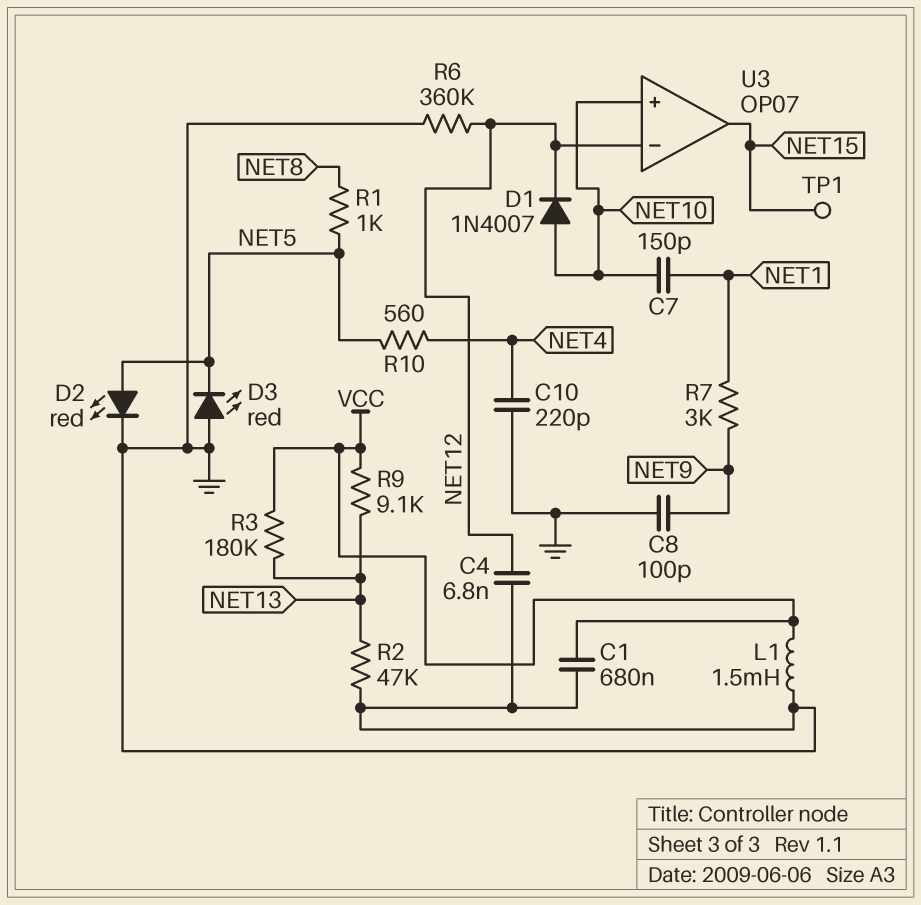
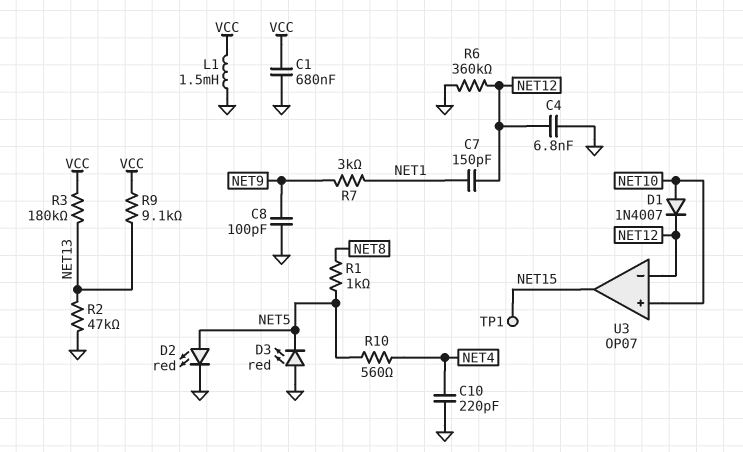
C7: 150pF (NET1, NET10) -> 150pF (NET1, NET12)

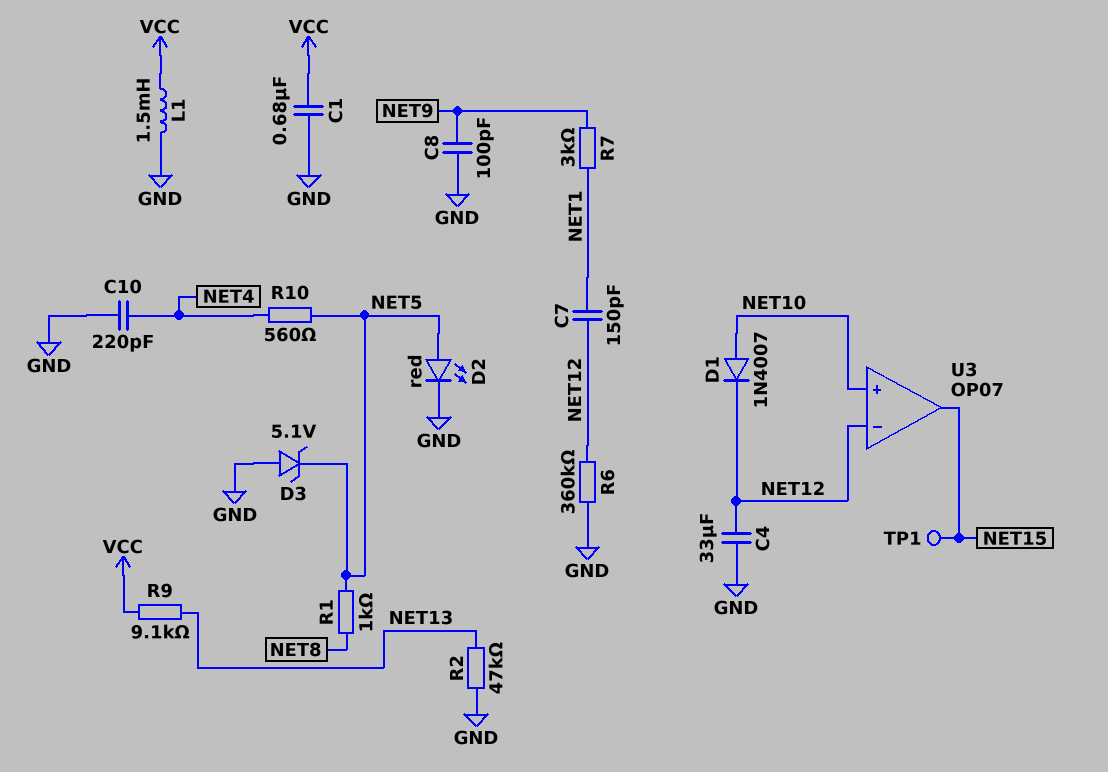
C4: 6.8nF (GND, NET12) -> 33uF (GND, NET12)
D3: LED red (A GND, K NET5) -> zener 5.1V (A GND, K NET5)
R3: 180k (NET13, VCC) -> none

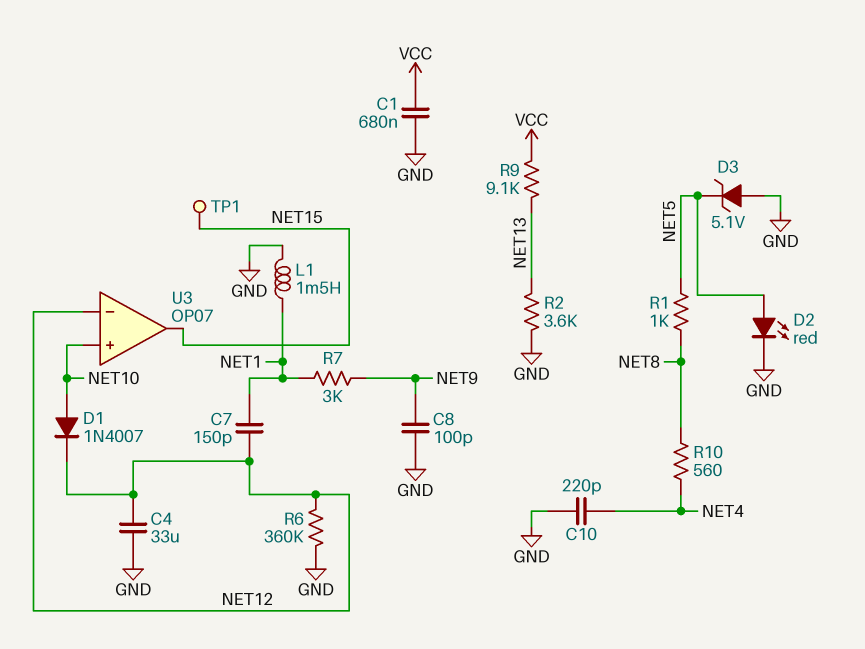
L1: 1.5mH (GND, VCC) -> 1.5mH (GND, NET1)
R2: 47k (GND, NET13) -> 3.6k (GND, NET13)
R10: 560 (NET4, NET5) -> 560 (NET4, NET8)

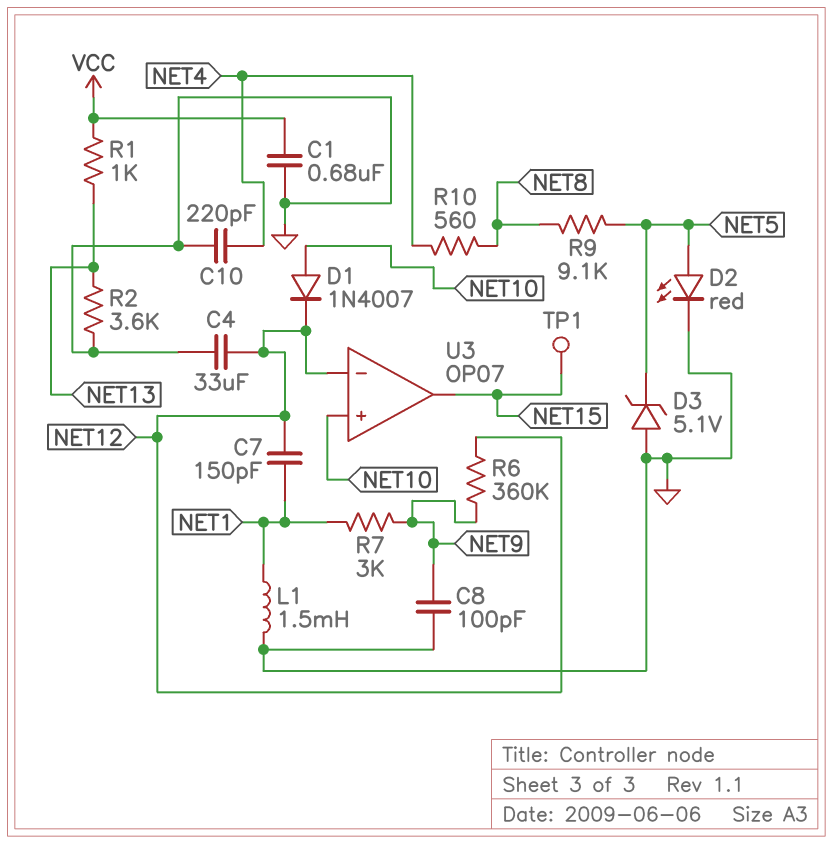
R1: 1k (NET5, NET8) -> 1k (NET13, VCC)
R6: 360k (GND, NET12) -> 360k (NET9, NET12)
R9: 9.1k (NET13, VCC) -> 9.1k (NET5, NET8)

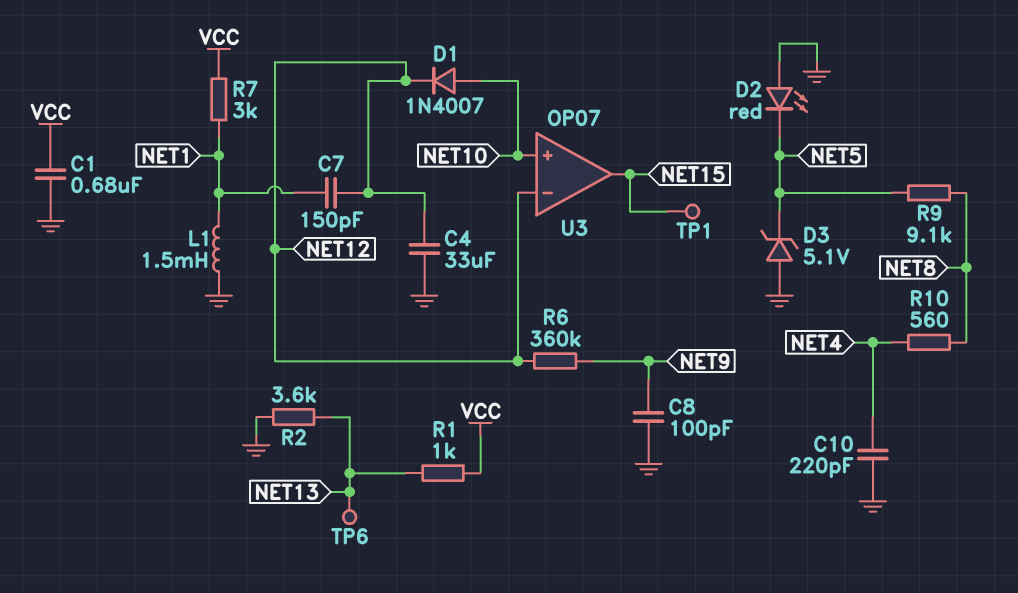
D2: LED red (A NET5, K GND) -> LED red (A GND, K NET5)
R7: 3k (NET1, NET9) -> 3k (NET1, VCC)
TP6: none -> test point (NET13)

